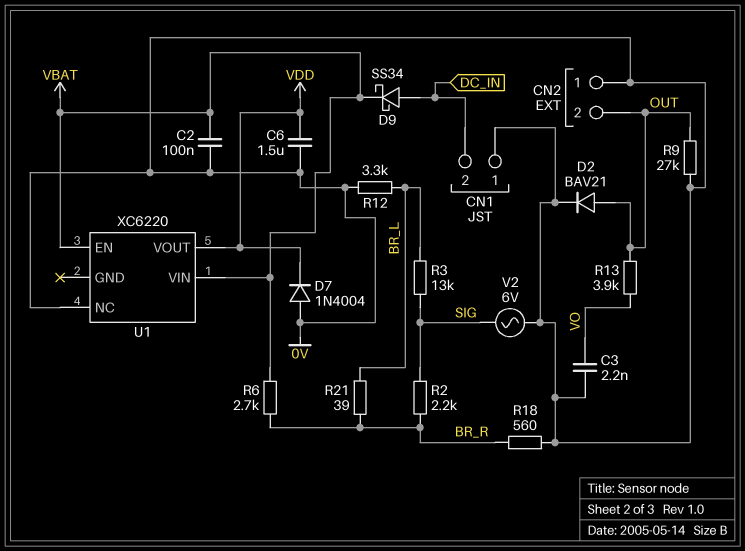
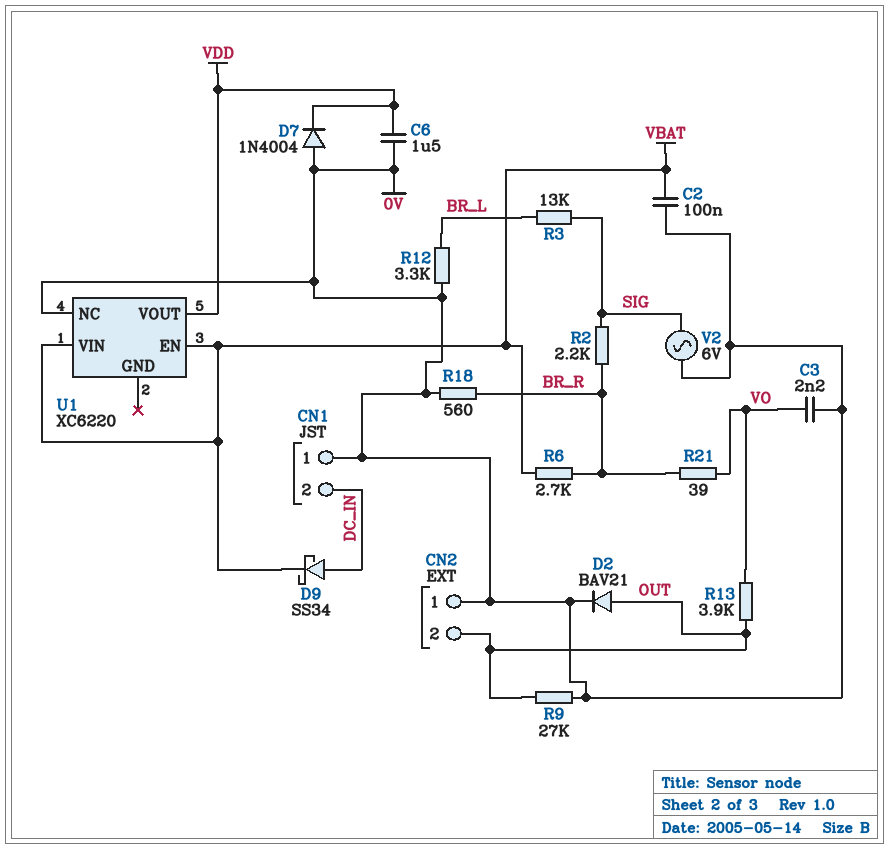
R21: 39 (BR_L, BR_R) -> 39 (BR_R, VO)

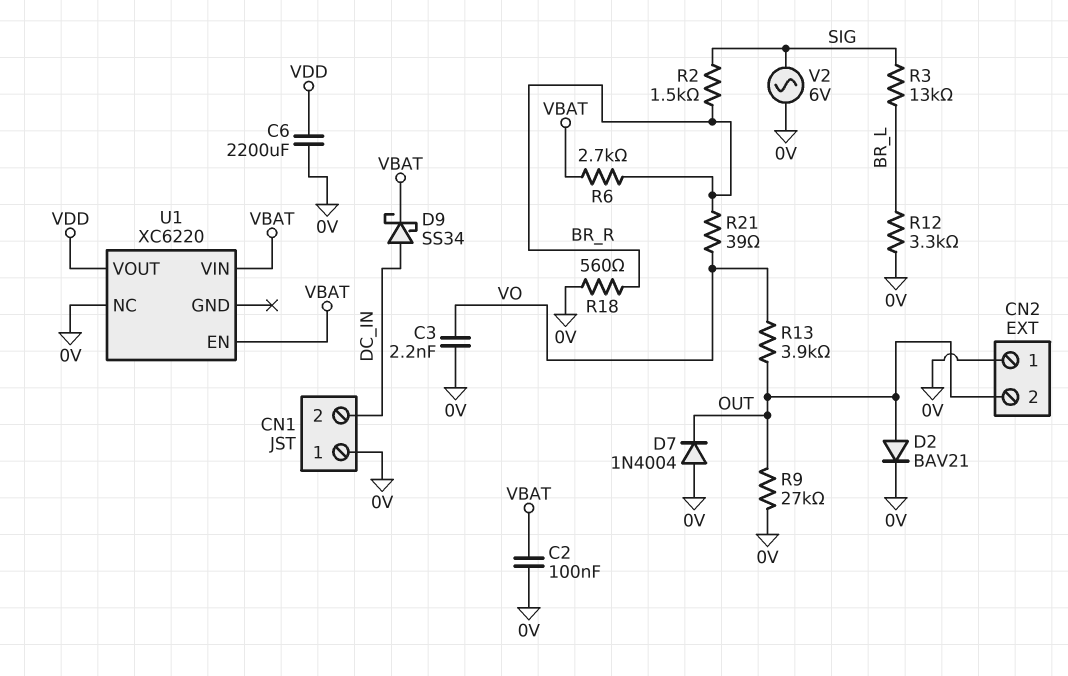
C6: 1.5uF (0V, VDD) -> 2200uF (0V, VDD)
D7: diode 1N4004 (A 0V, K VDD) -> diode 1N4004 (A 0V, K OUT)
R2: 2.2k (BR_R, SIG) -> 1.5k (BR_R, SIG)

